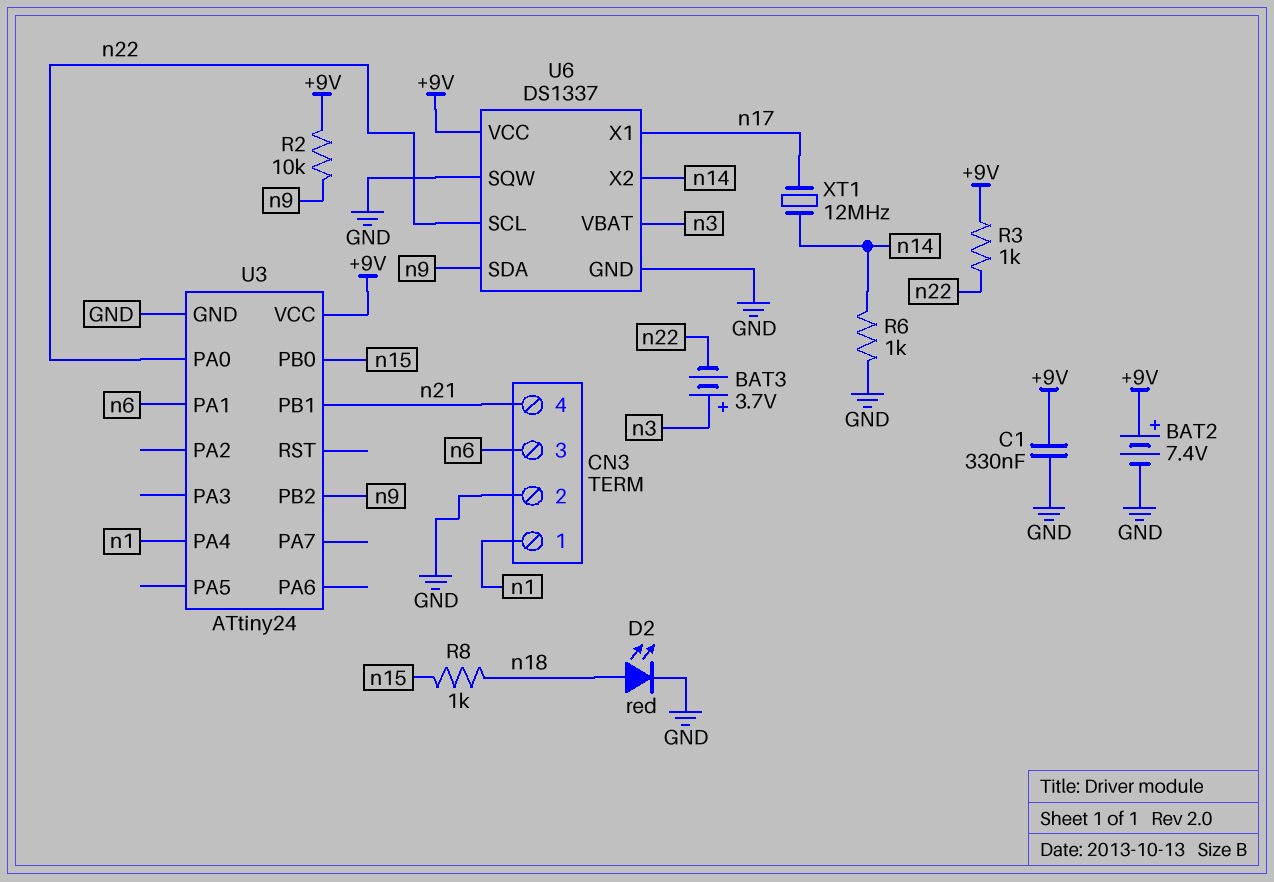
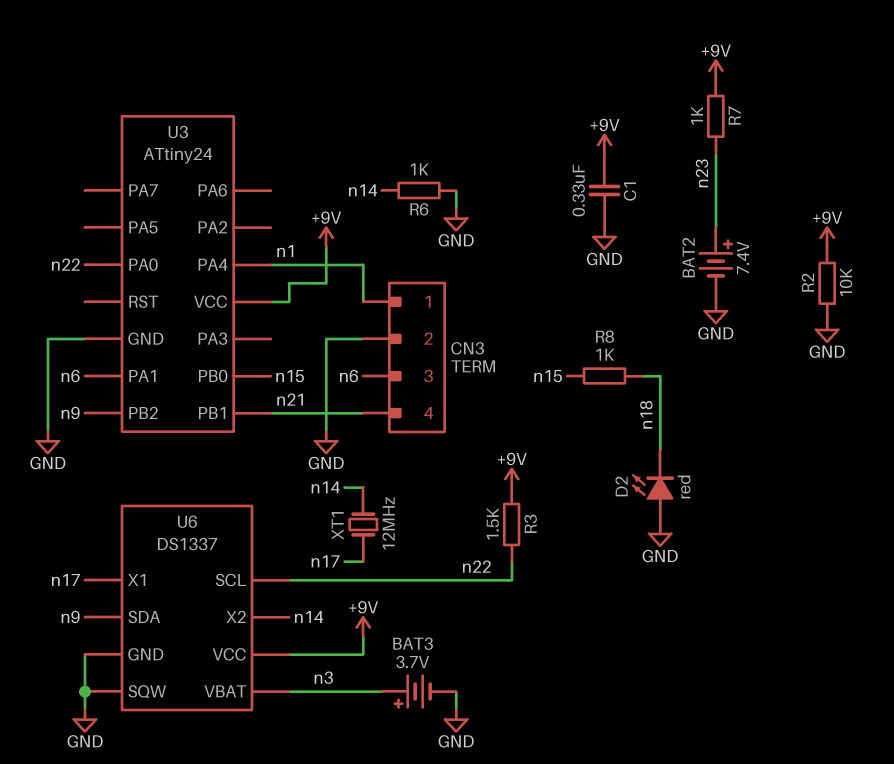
BAT2: 7.4V (plus +9V, minus GND) -> 7.4V (plus n23, minus GND)
BAT3: 3.7V (plus n3, minus n22) -> 3.7V (plus n3, minus GND)
D2: LED red (A n18, K GND) -> LED red (A GND, K n18)
R2: 10k (+9V, n9) -> 10k (+9V, GND)
R3: 1k (+9V, n22) -> 1.5k (+9V, n22)
R7: none -> 1k (+9V, n23)

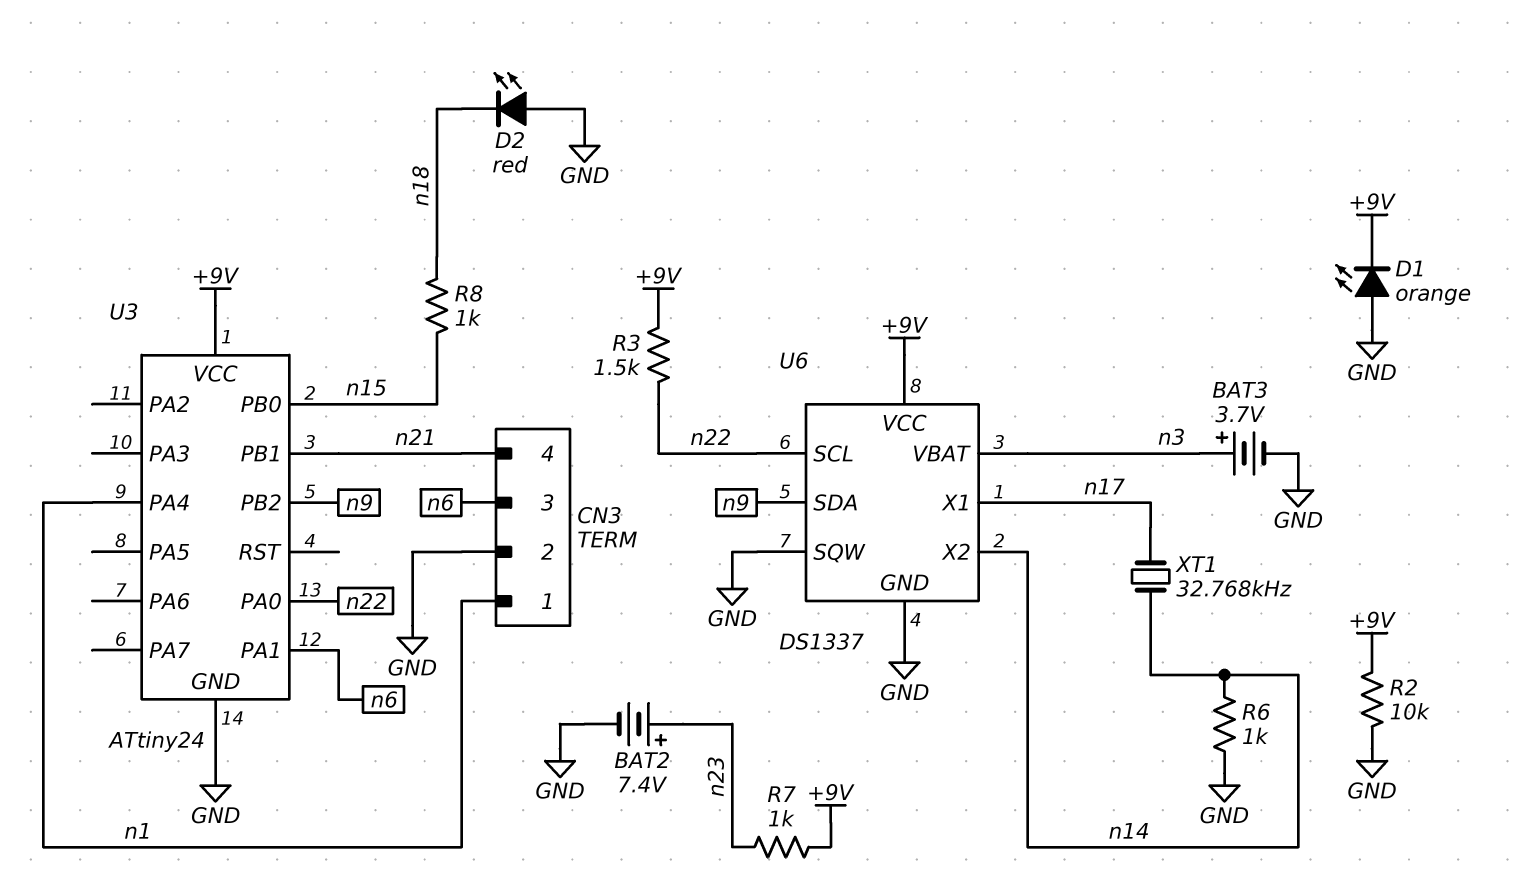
C1: 330nF (+9V, GND) -> none
D1: none -> LED orange (A GND, K +9V)
XT1: 12MHz (n14, n17) -> 32.768kHz (n14, n17)

